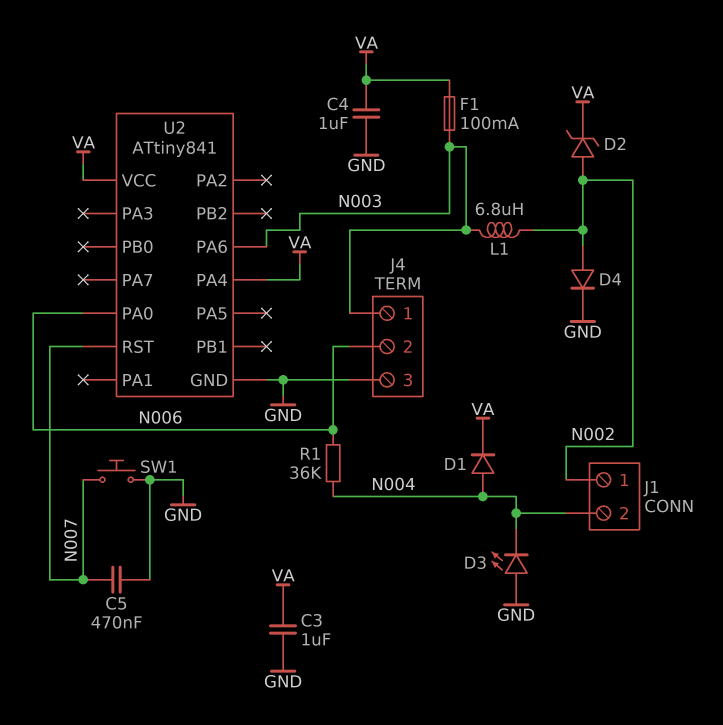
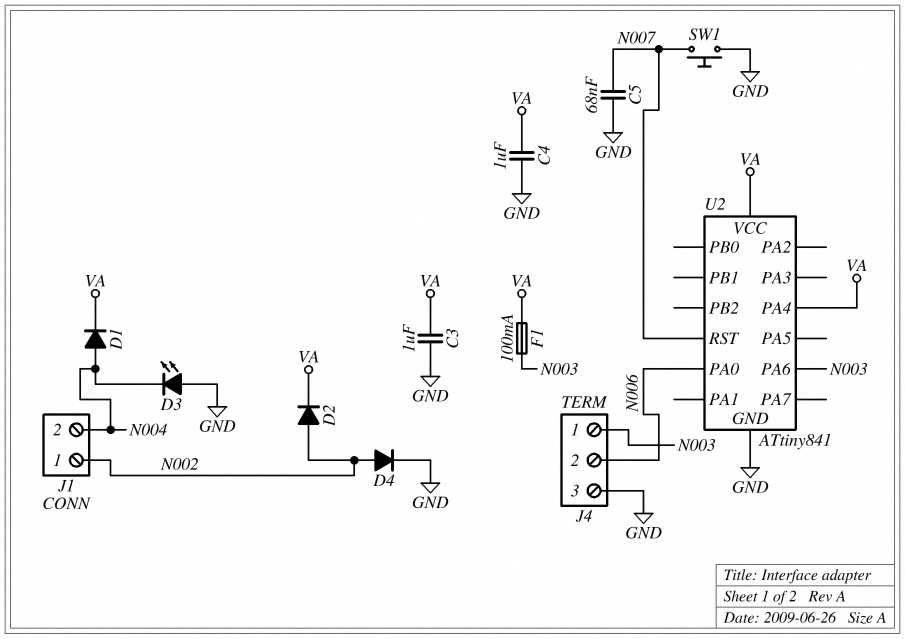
C5: 470nF (GND, N007) -> 68nF (GND, N007)
D2: zener (A N002, K VA) -> diode (A N002, K VA)
L1: 6.8uH (N002, N003) -> none
R1: 36k (N004, N006) -> none

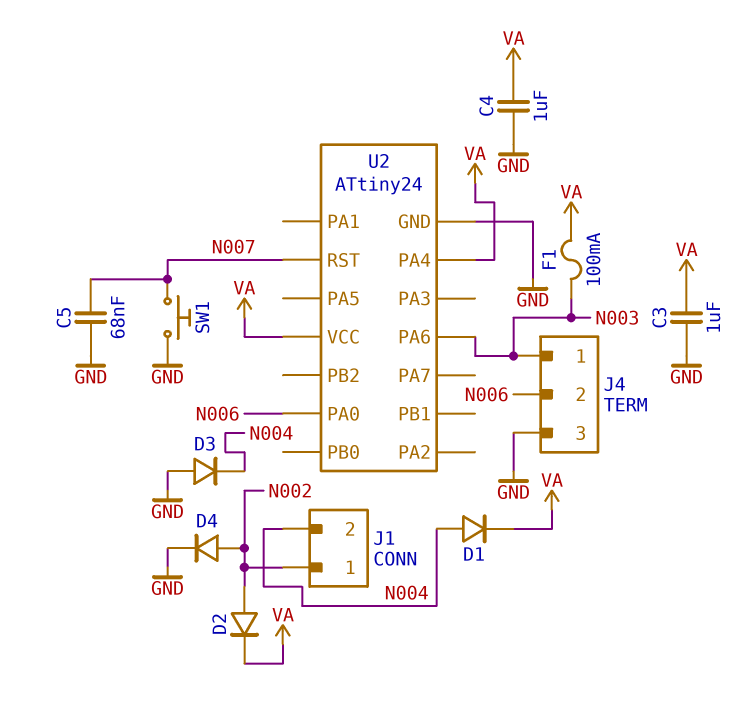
D3: LED (A GND, K N004) -> diode (A GND, K N004)
U2: ATtiny841 -> ATtiny24

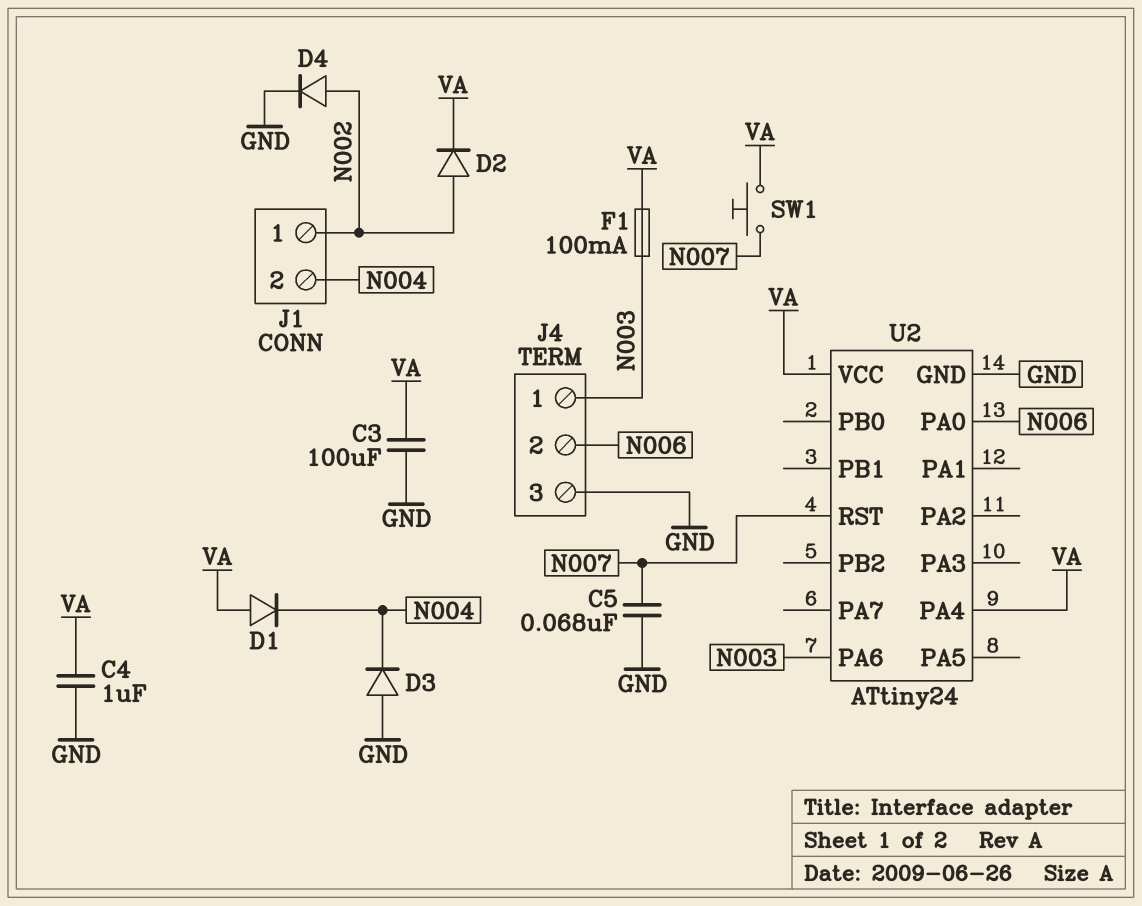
C3: 1uF (GND, VA) -> 100uF (GND, VA)
D1: diode (A N004, K VA) -> diode (A VA, K N004)
SW1: button (GND, N007) -> button (N007, VA)

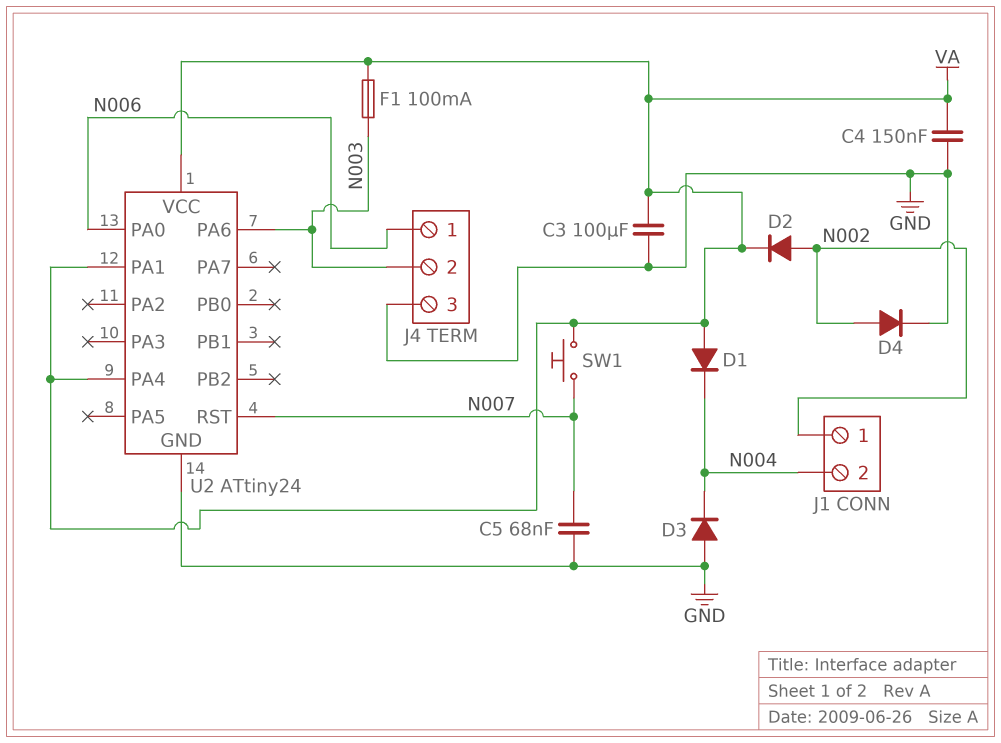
C4: 1uF (GND, VA) -> 150nF (GND, VA)
J4 pin 1: N003 -> N006
J4 pin 2: N006 -> N003
U2 pin PA1: none -> VA

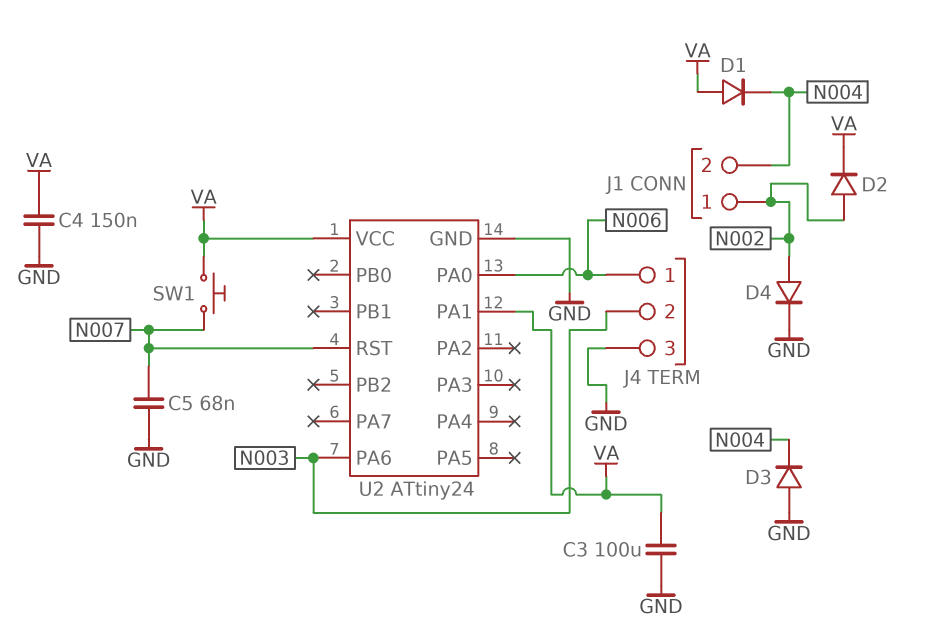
F1: 100mA (N003, VA) -> none
U2 pin PA4: VA -> none

